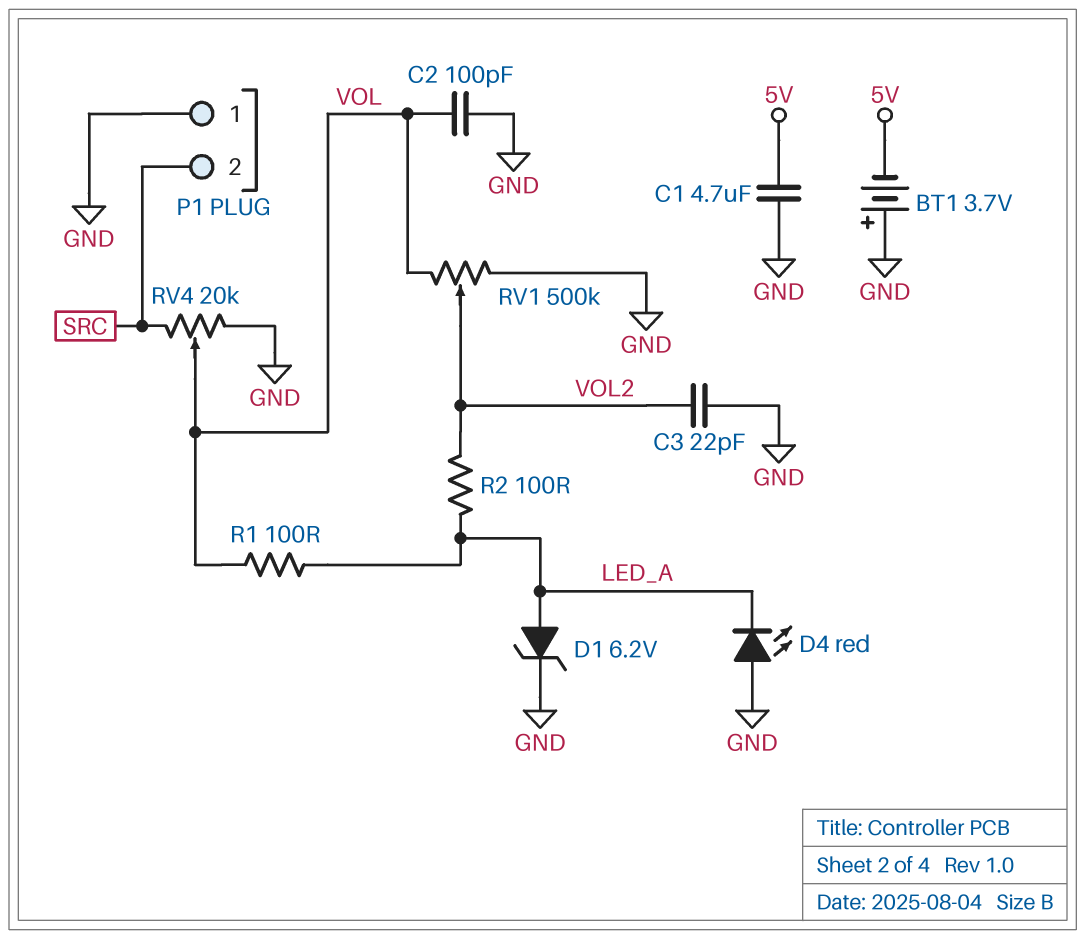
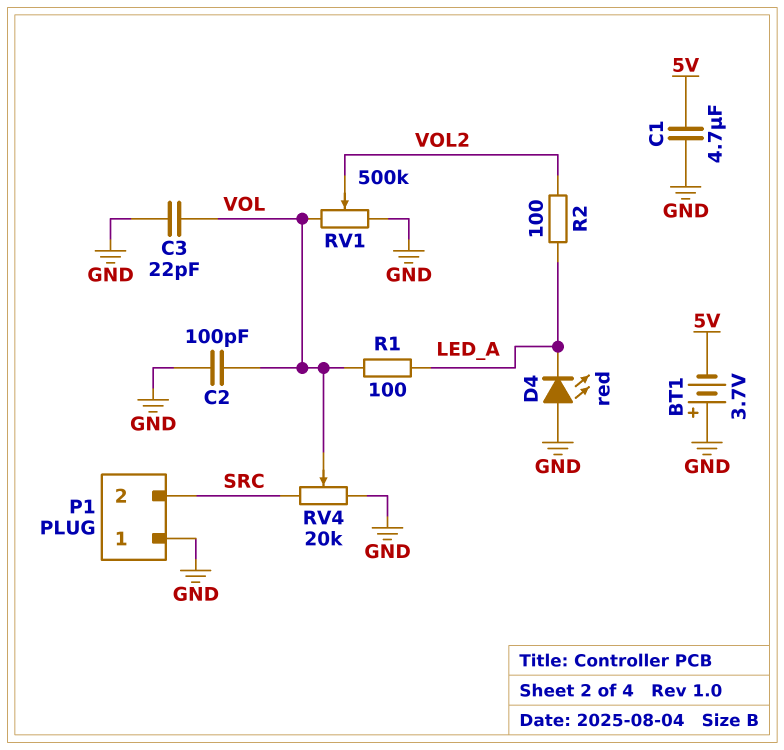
C3: 22pF (GND, VOL2) -> 22pF (GND, VOL)
D1: zener 6.2V (A LED_A, K GND) -> none

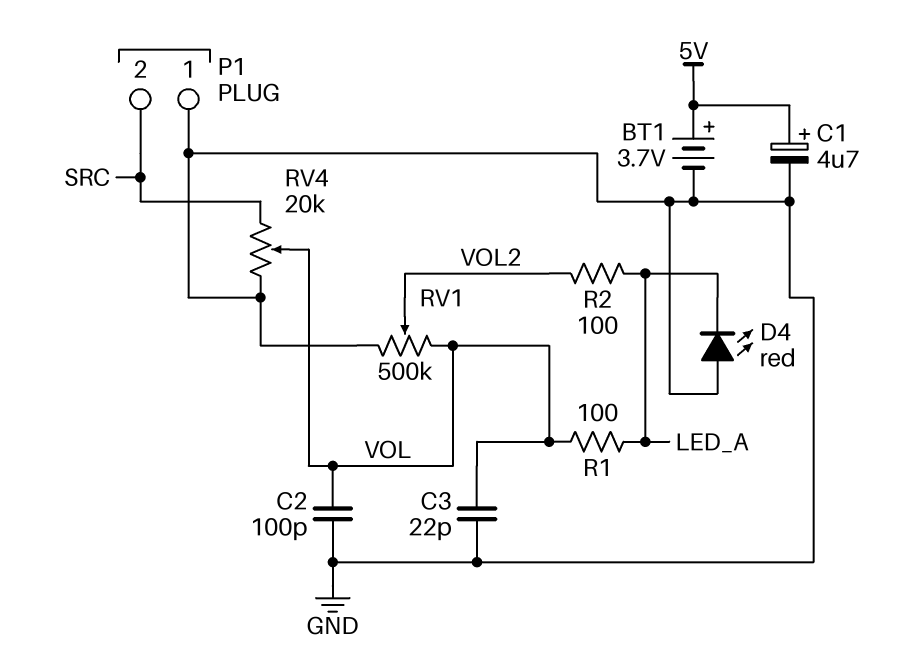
BT1: 3.7V (plus GND, minus 5V) -> 3.7V (plus 5V, minus GND)
C1: 4.7uF (5V, GND) -> 4.7uF (plus 5V, minus GND)

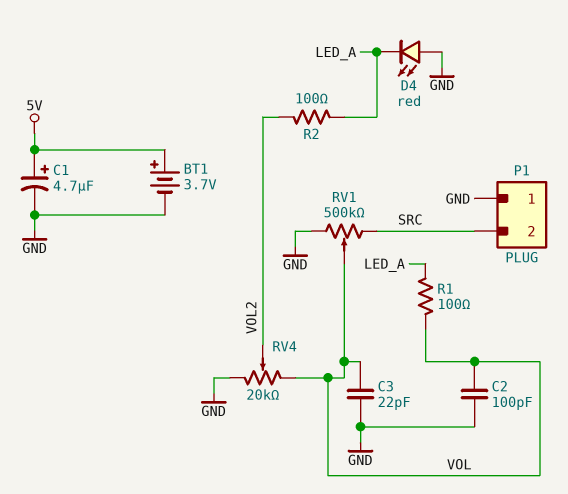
RV1: 500k (GND, VOL, wiper VOL2) -> 500k (GND, SRC, wiper VOL)
RV4: 20k (GND, SRC, wiper VOL) -> 20k (GND, VOL, wiper VOL2)

